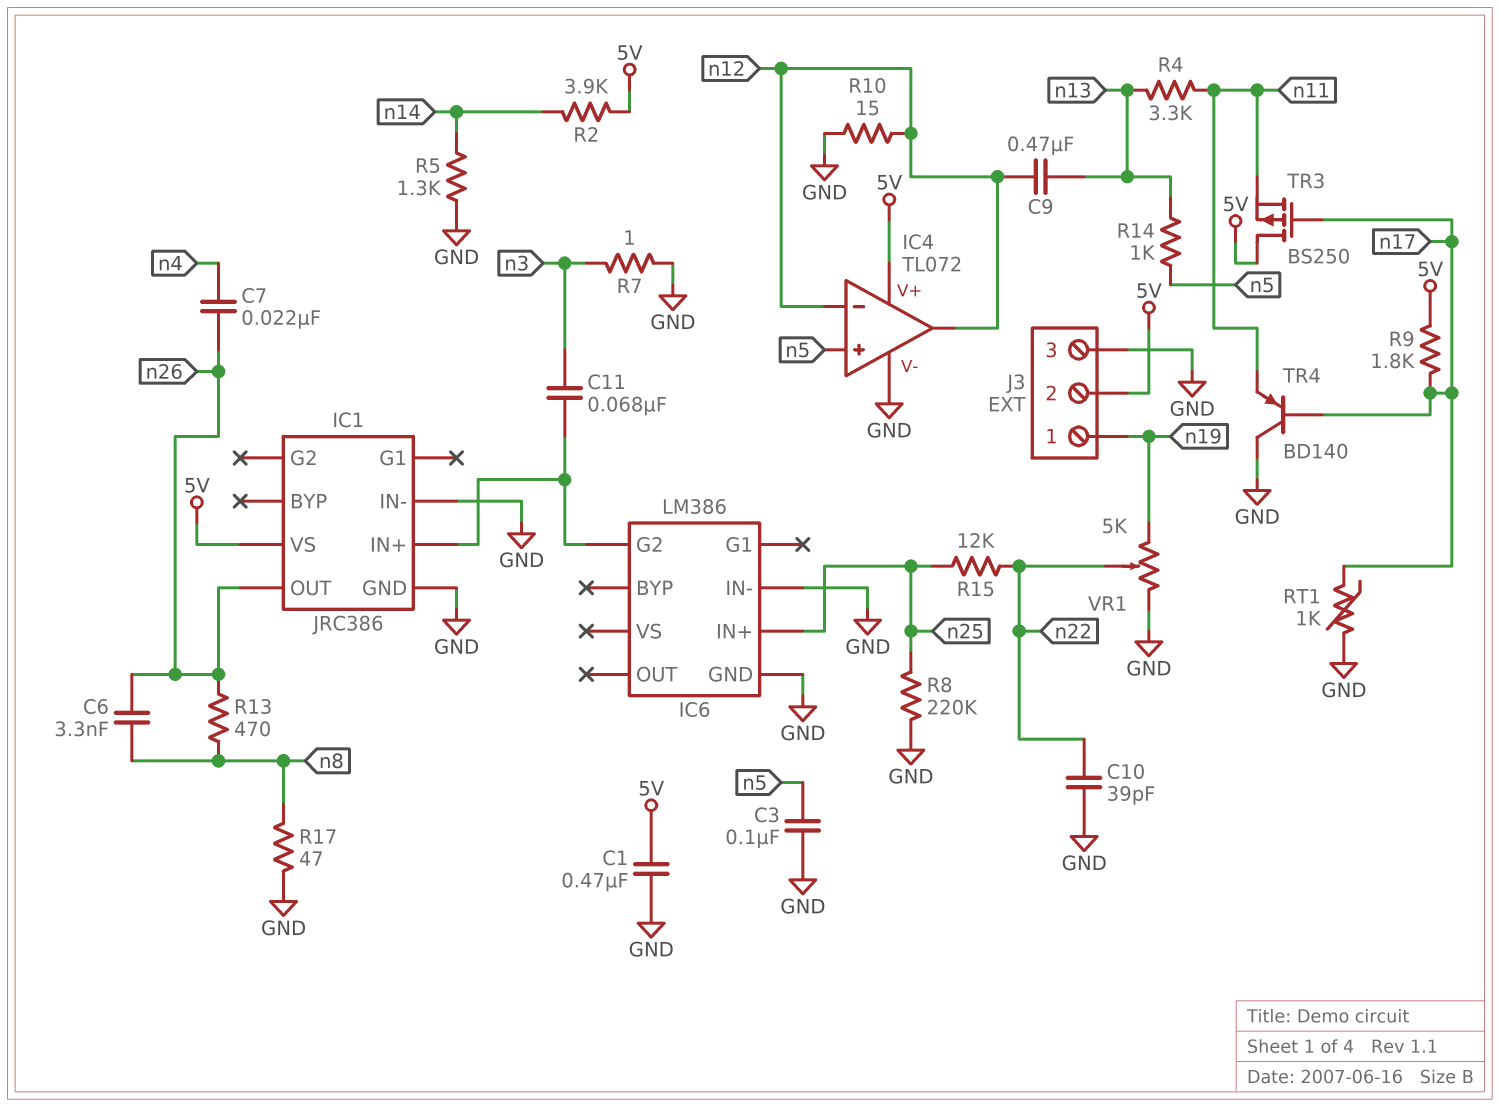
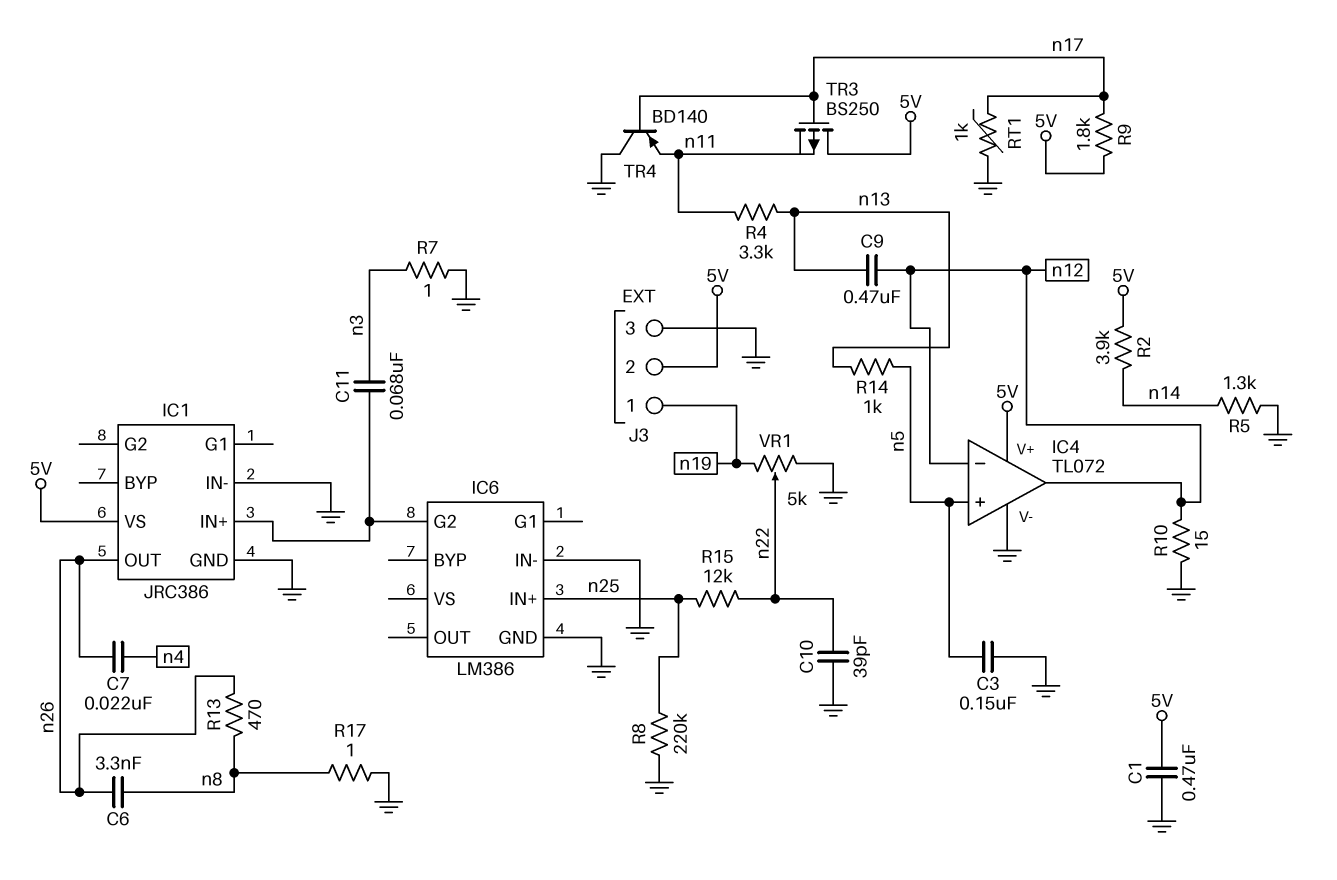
C3: 100nF (GND, n5) -> 150nF (GND, n5)
R17: 47 (GND, n8) -> 1 (GND, n8)

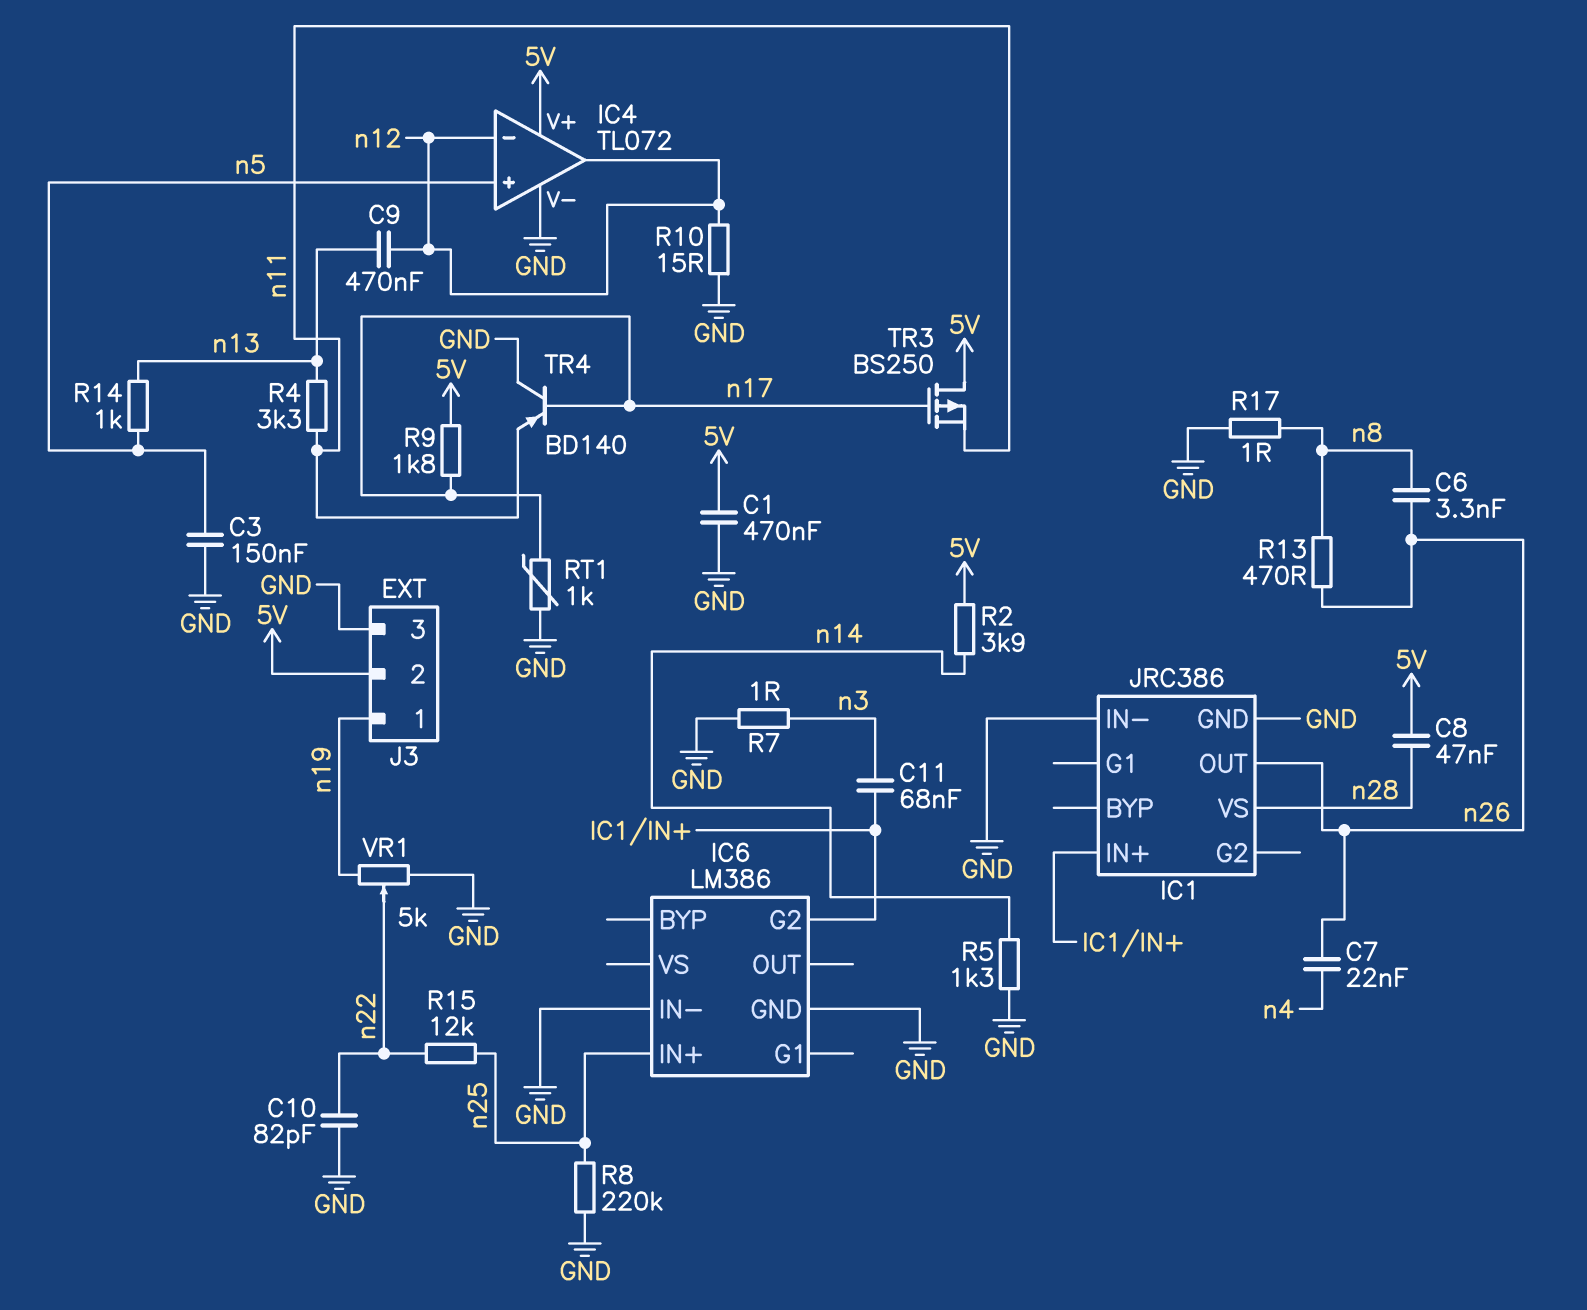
C8: none -> 47nF (5V, n28)
C10: 39pF (GND, n22) -> 82pF (GND, n22)
IC1 pin VS: 5V -> n28

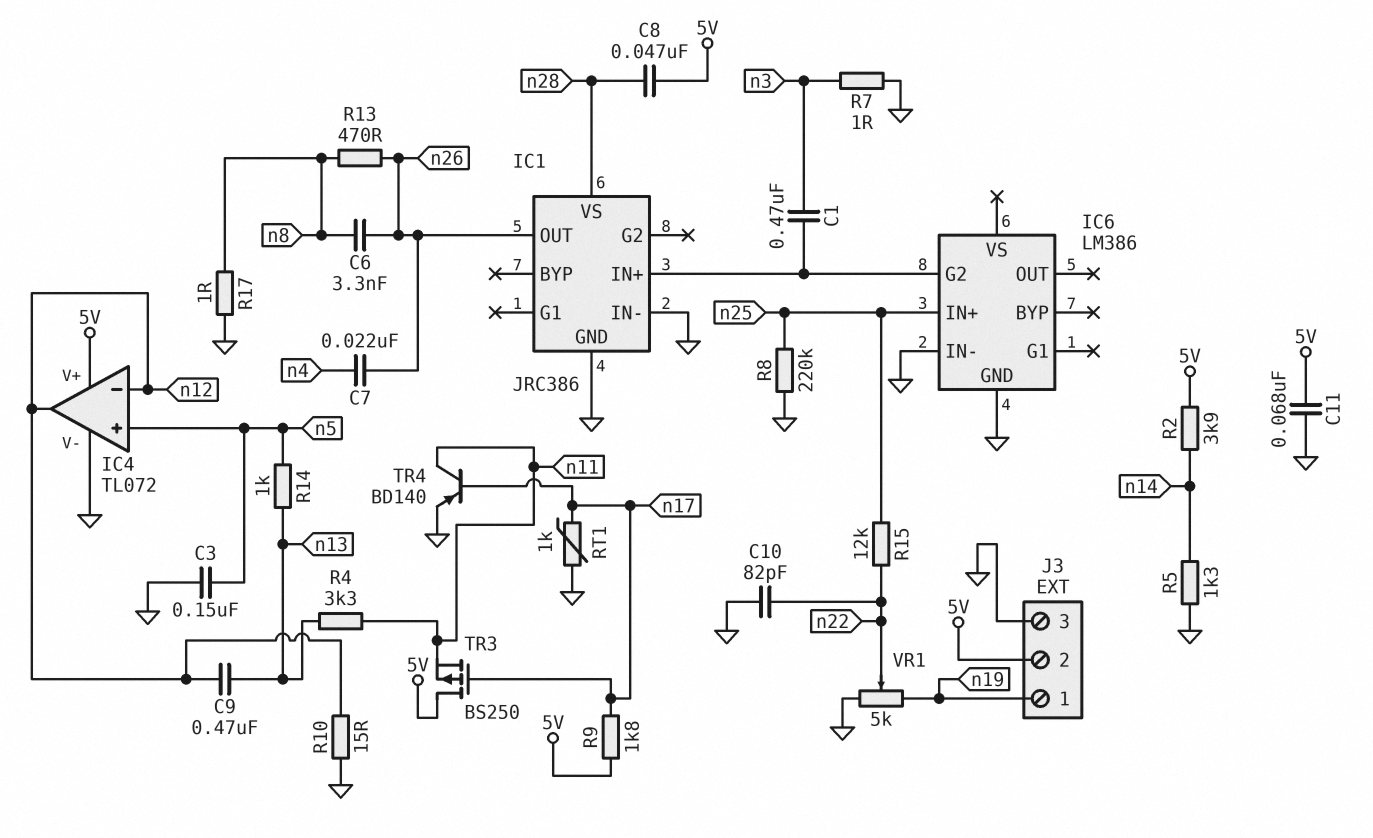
C1: 470nF (5V, GND) -> 470nF (IC1/IN+, n3)
C11: 68nF (IC1/IN+, n3) -> 68nF (5V, GND)
TR4: PNP BD140 (B n17, C GND, E n11) -> PNP BD140 (B n17, C n11, E GND)

